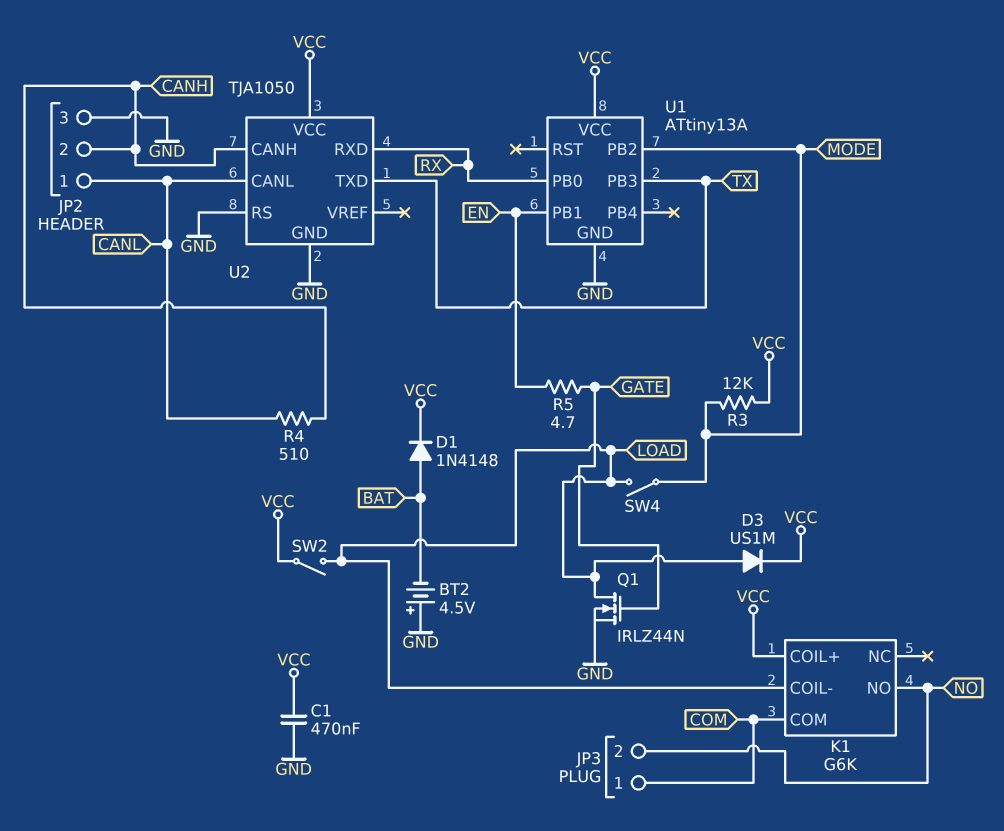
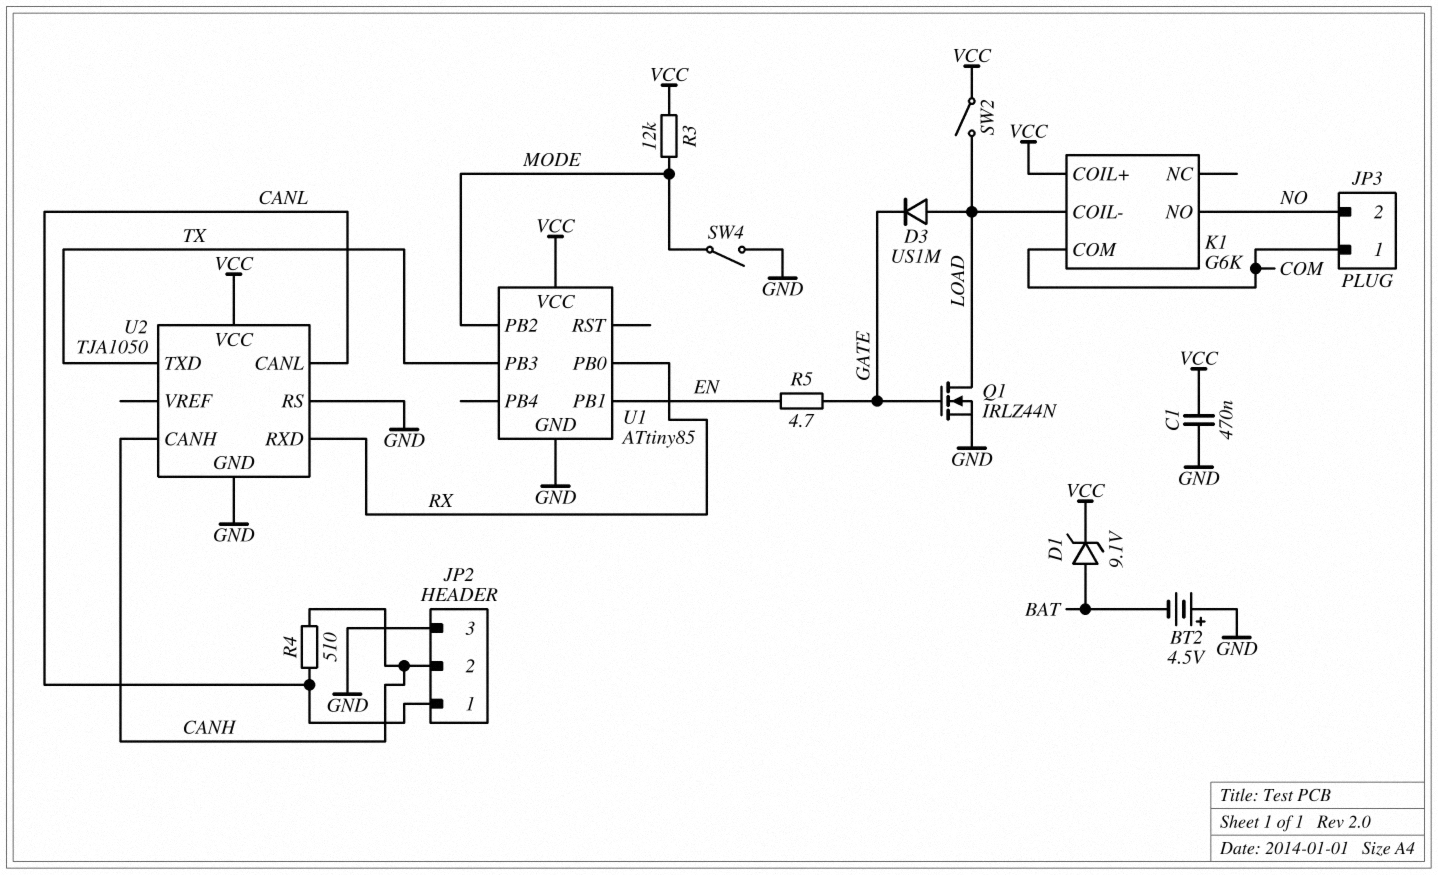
D1: diode 1N4148 (A BAT, K VCC) -> zener 9.1V (A BAT, K VCC)
D3: diode US1M (A LOAD, K VCC) -> diode US1M (A LOAD, K GATE)
SW4: switch (LOAD, MODE) -> switch (GND, MODE)
U1: ATtiny13A -> ATtiny85

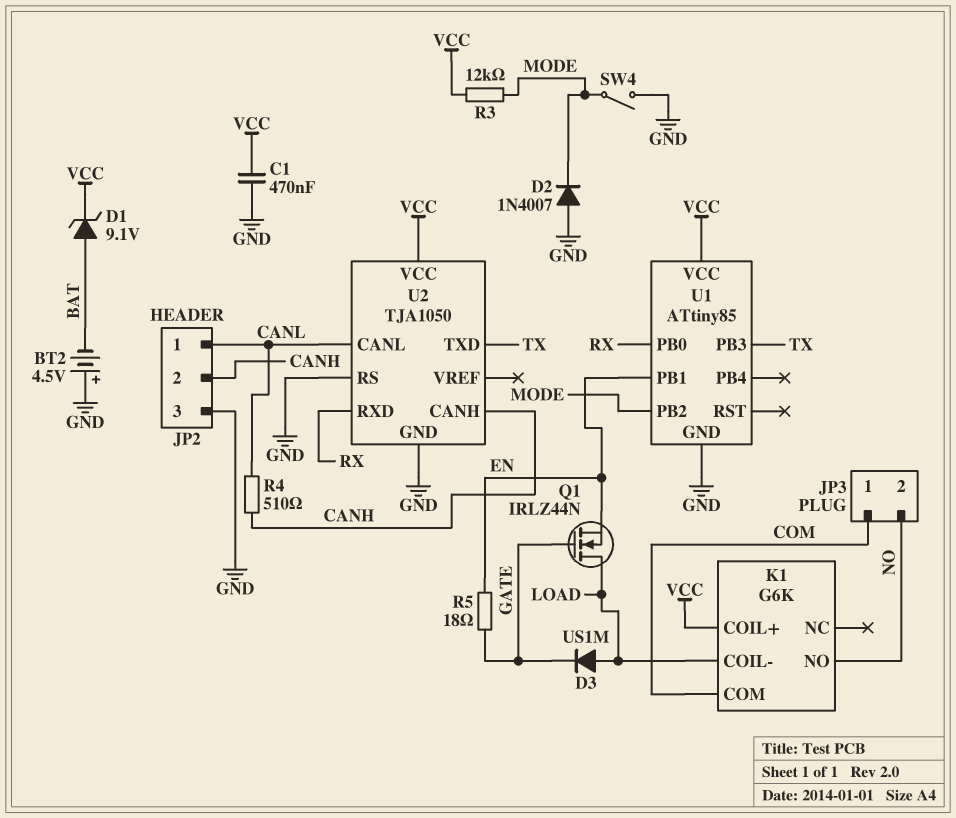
D2: none -> diode 1N4007 (A GND, K MODE)
Q1: NMOS IRLZ44N (G GATE, D LOAD, S GND) -> NMOS IRLZ44N (G GATE, D LOAD, S EN)
R5: 4.7 (EN, GATE) -> 18 (EN, GATE)
SW2: switch (LOAD, VCC) -> none

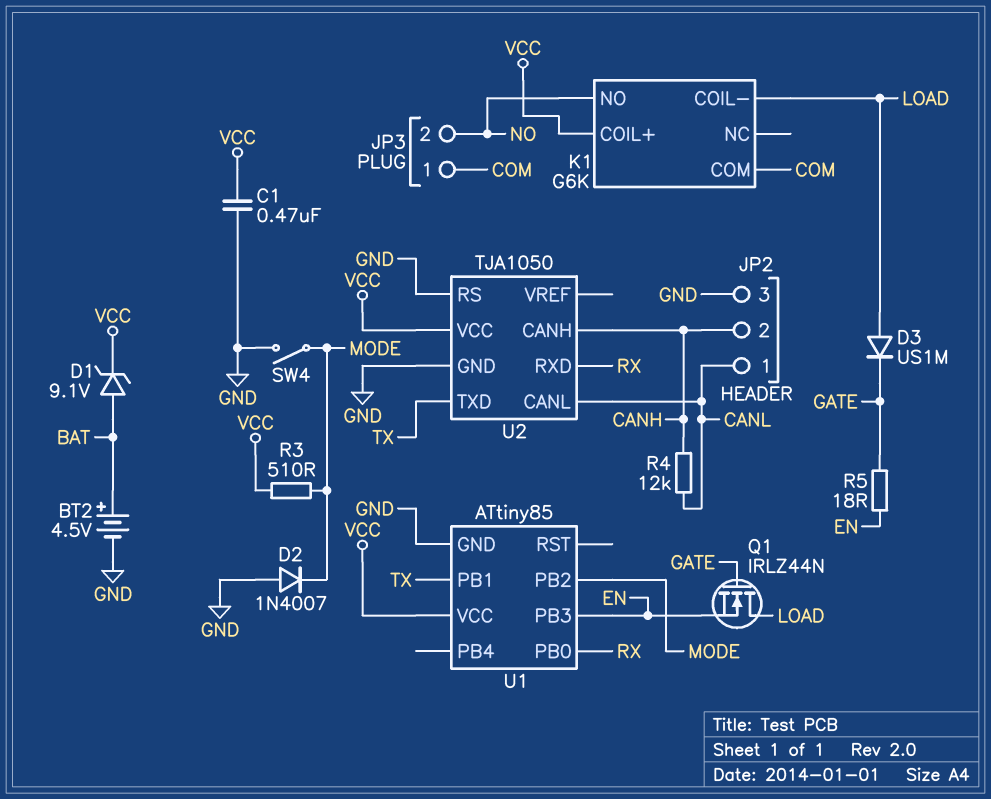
BT2: 4.5V (plus GND, minus BAT) -> 4.5V (plus BAT, minus GND)
R3: 12k (MODE, VCC) -> 510 (MODE, VCC)
R4: 510 (CANH, CANL) -> 12k (CANH, CANL)
U1 pin PB1: EN -> TX
U1 pin PB3: TX -> EN

